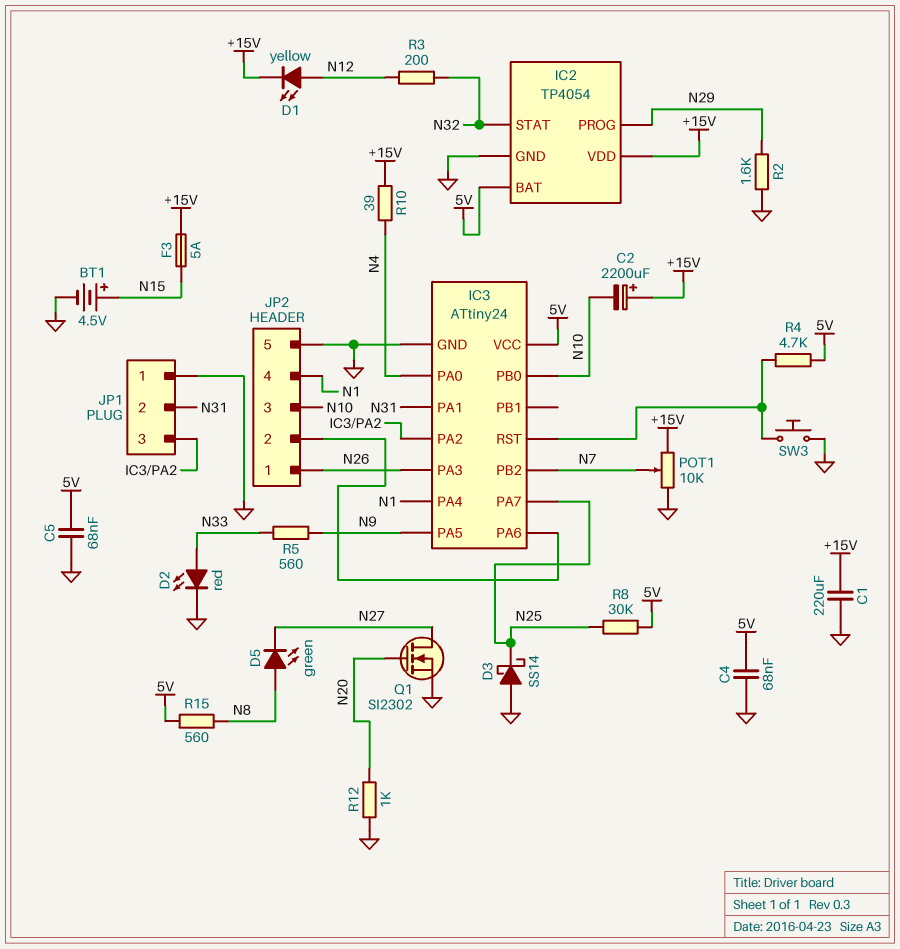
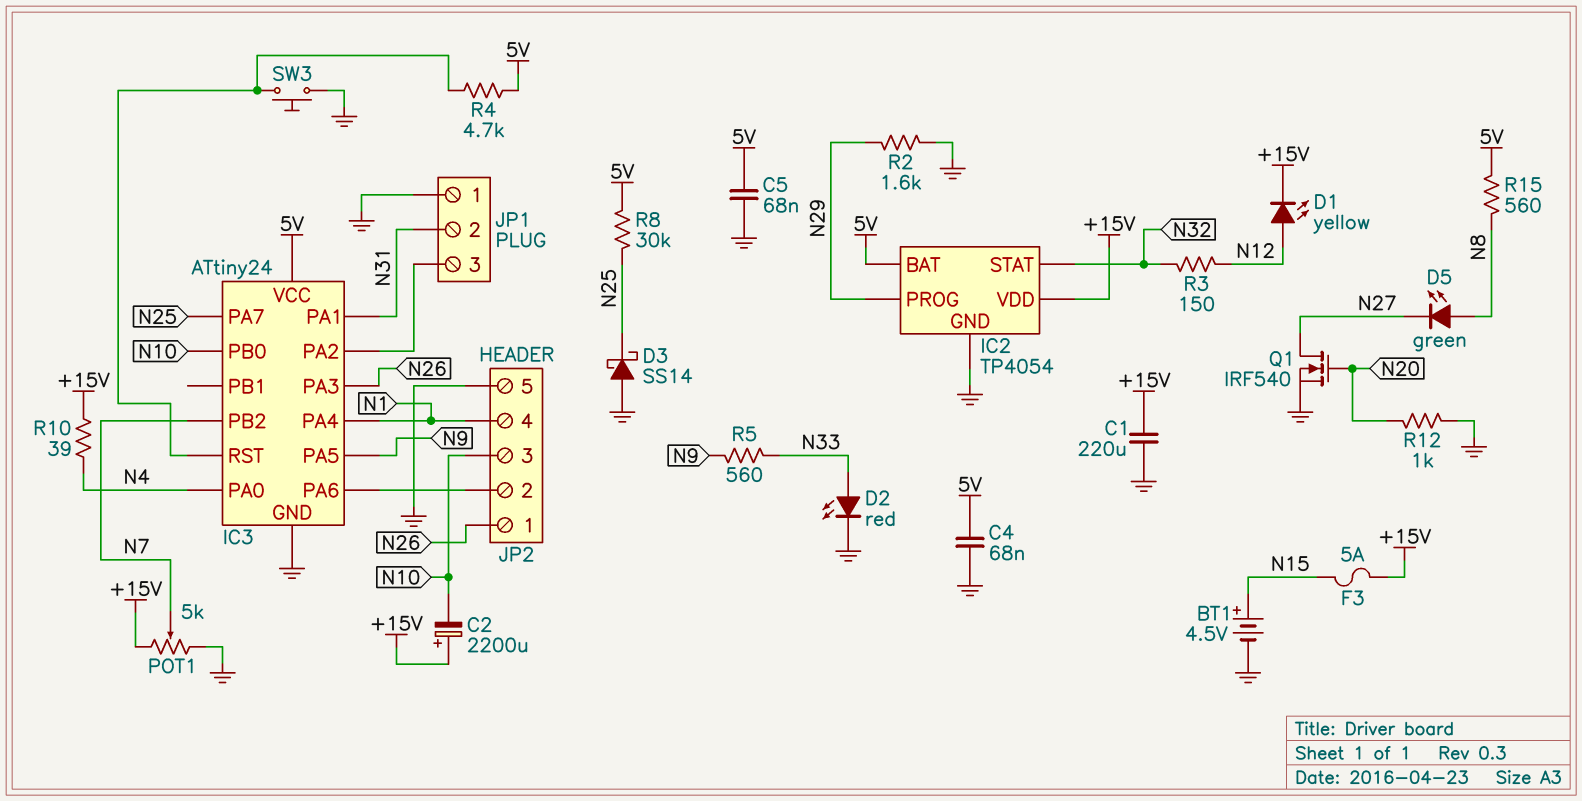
POT1: 10k (+15V, GND, wiper N7) -> 5k (+15V, GND, wiper N7)
Q1: NMOS SI2302 (G N20, D N27, S GND) -> NMOS IRF540 (G N20, D N27, S GND)
R3: 200 (N12, N32) -> 150 (N12, N32)

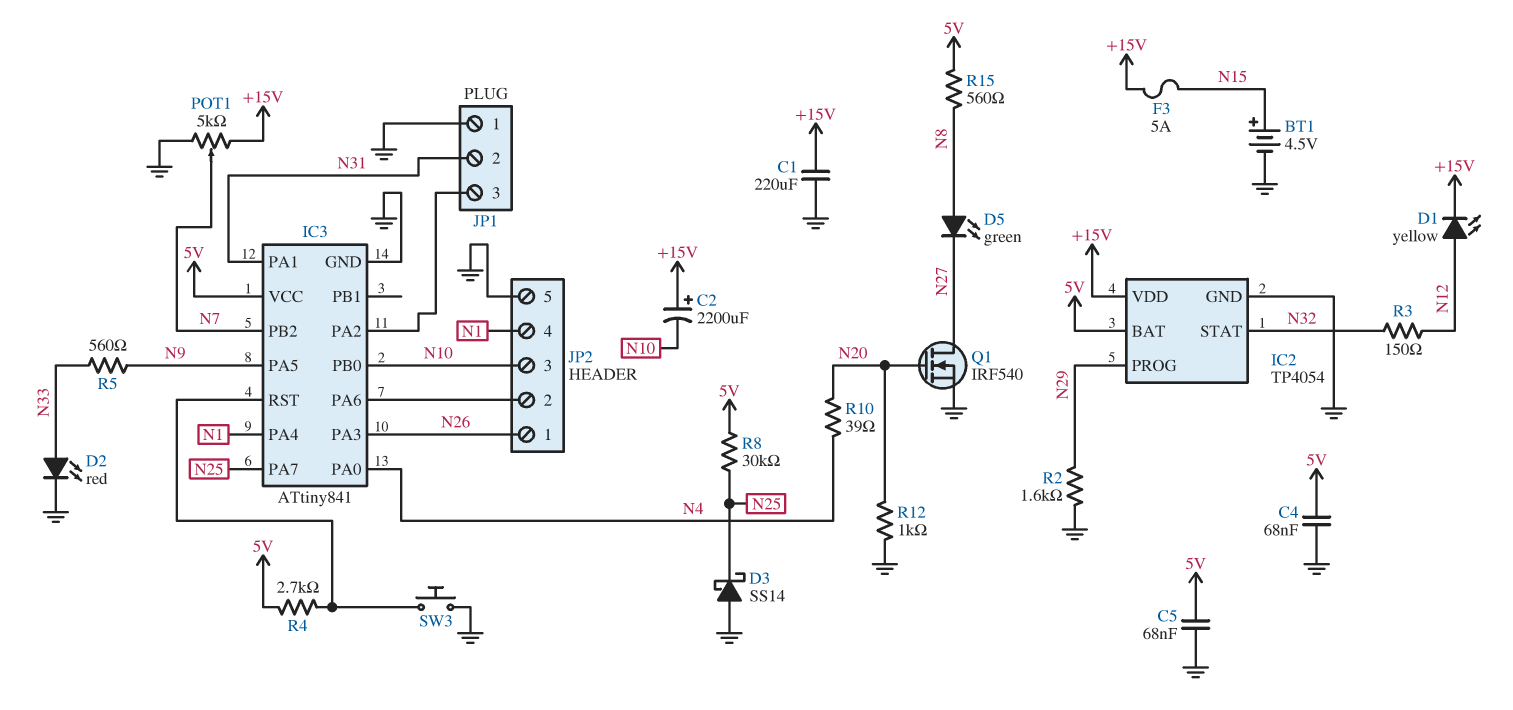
IC3: ATtiny24 -> ATtiny841
R4: 4.7k (5V, IC3/RST) -> 2.7k (5V, IC3/RST)
R10: 39 (+15V, N4) -> 39 (N4, N20)

